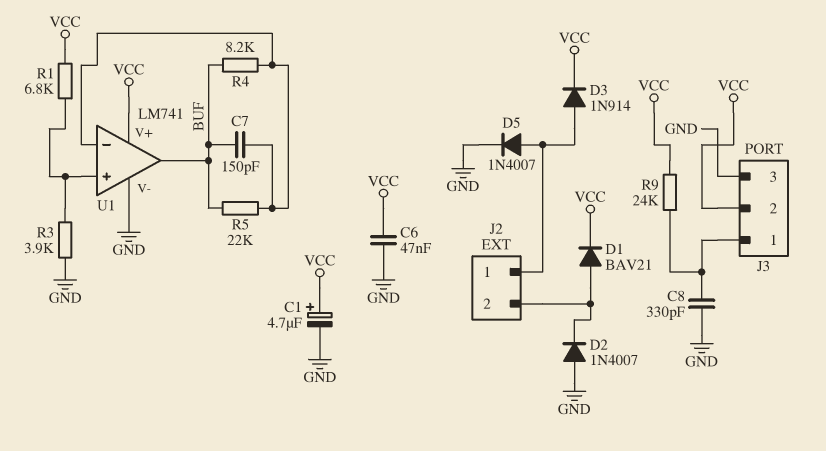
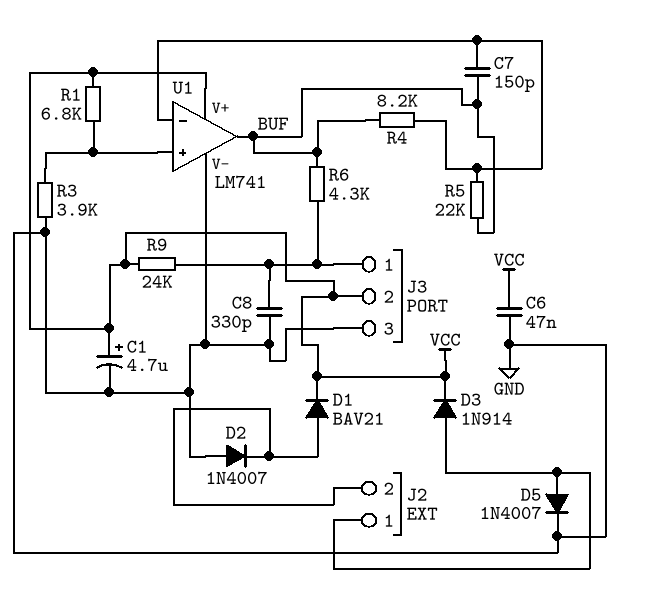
R6: none -> 4.3k (BUF, J3/1)

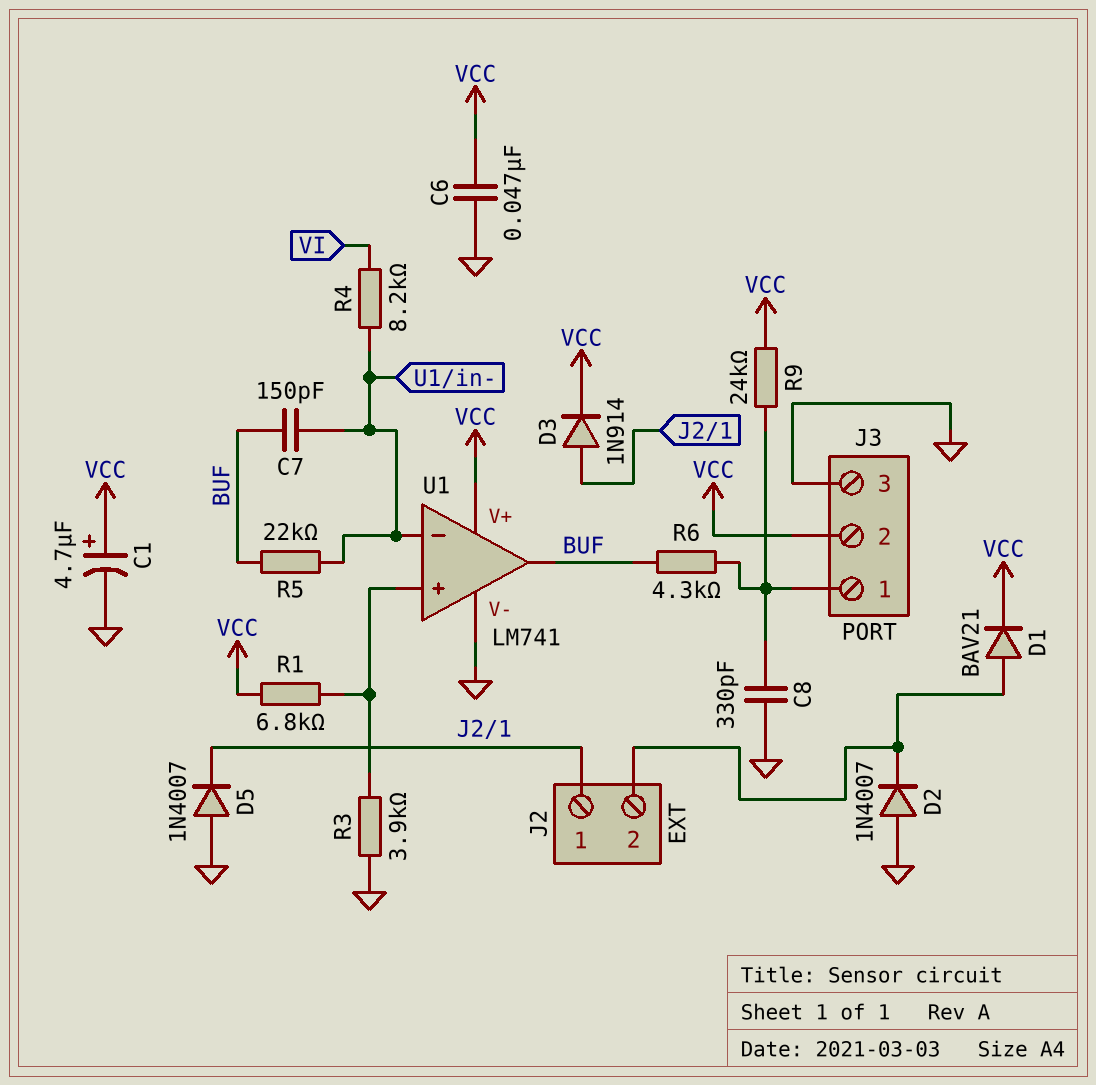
D5: diode 1N4007 (A J2/1, K GND) -> diode 1N4007 (A GND, K J2/1)
R4: 8.2k (BUF, U1/in-) -> 8.2k (U1/in-, VI)

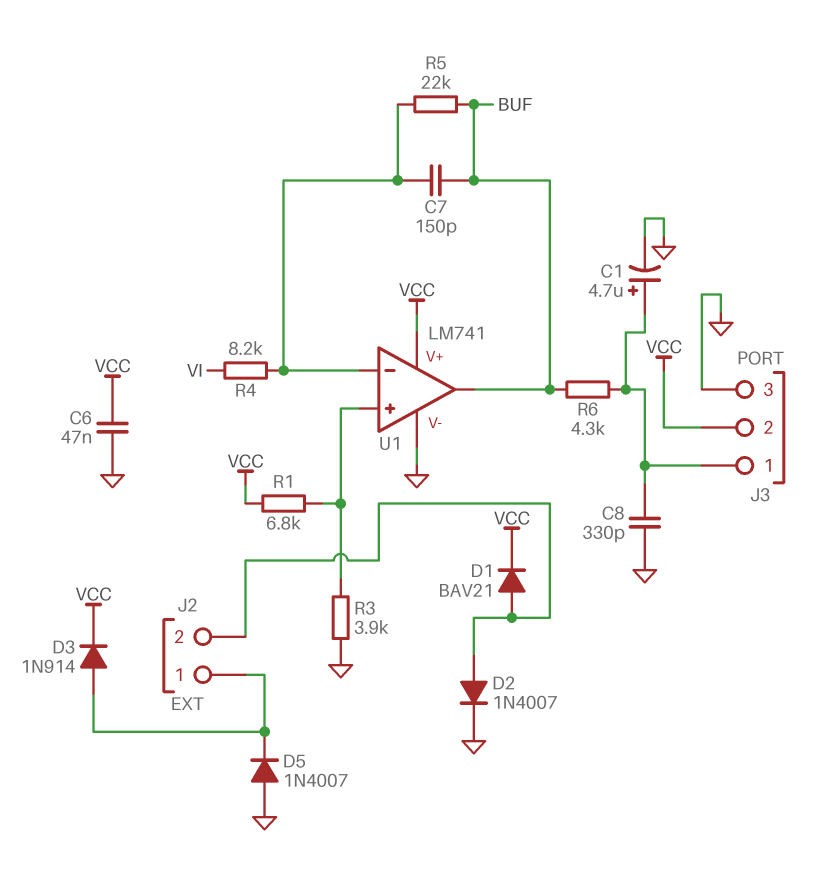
C1: 4.7uF (plus VCC, minus GND) -> 4.7uF (plus J3/1, minus GND)
D2: diode 1N4007 (A GND, K J2/2) -> diode 1N4007 (A J2/2, K GND)
R9: 24k (J3/1, VCC) -> none

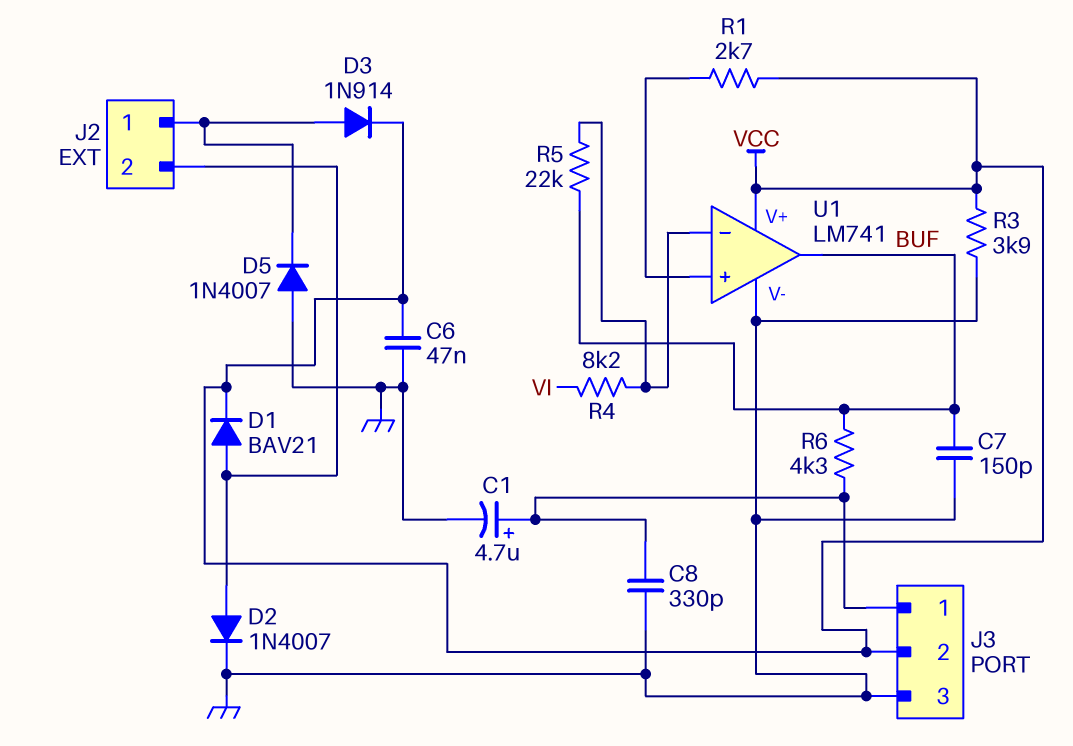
C7: 150pF (BUF, U1/in-) -> 150pF (BUF, GND)
R1: 6.8k (U1/in+, VCC) -> 2.7k (U1/in+, VCC)
R3: 3.9k (GND, U1/in+) -> 3.9k (GND, VCC)

